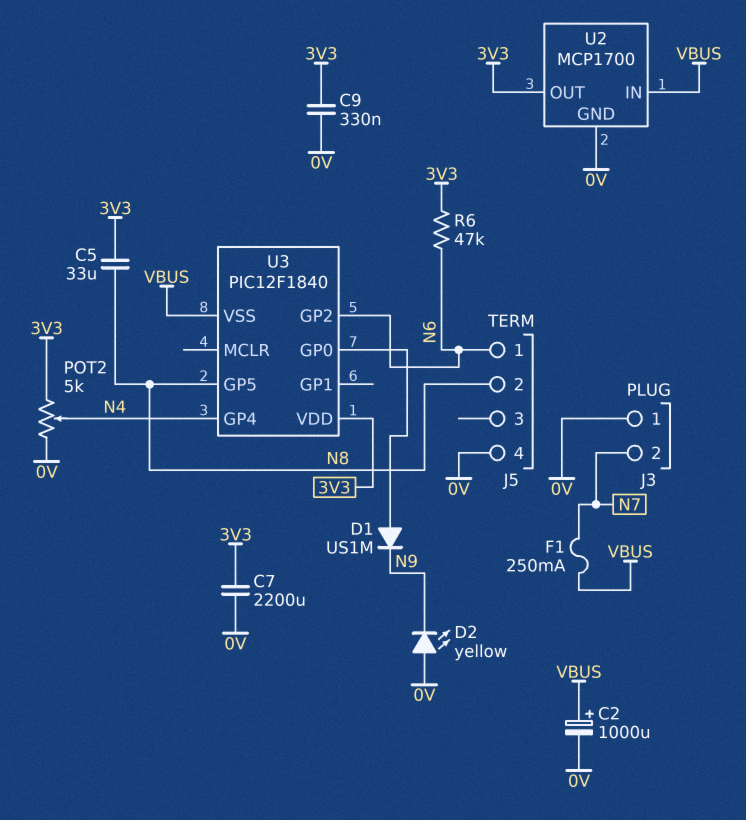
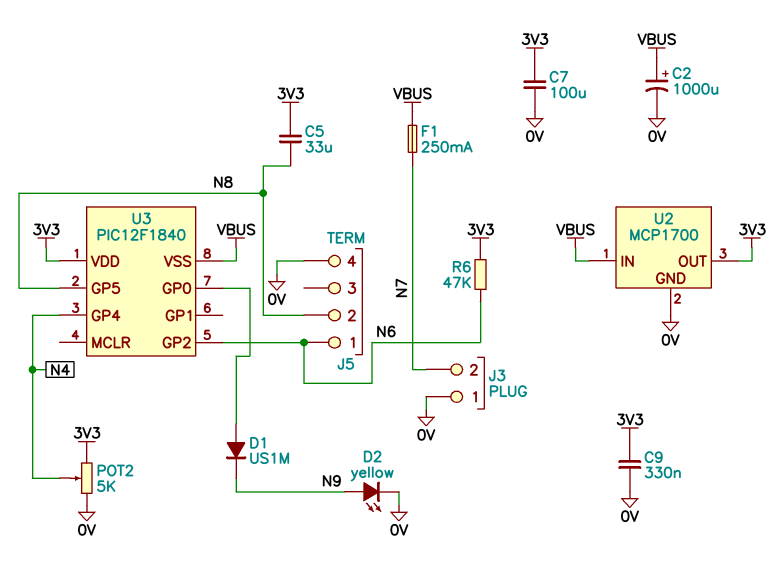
C7: 2200uF (0V, 3V3) -> 100uF (0V, 3V3)
D2: LED yellow (A 0V, K N9) -> LED yellow (A N9, K 0V)

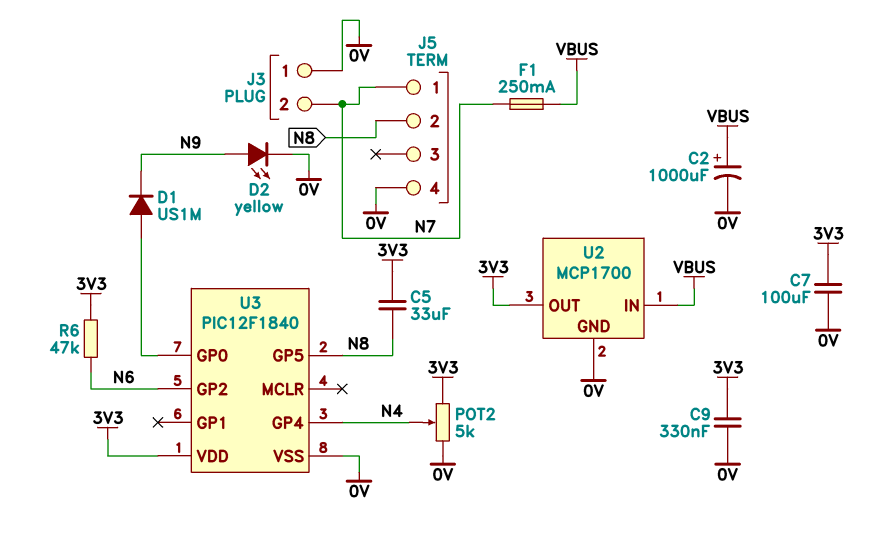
J5 pin 1: N6 -> N7
U3 pin VSS: VBUS -> 0V

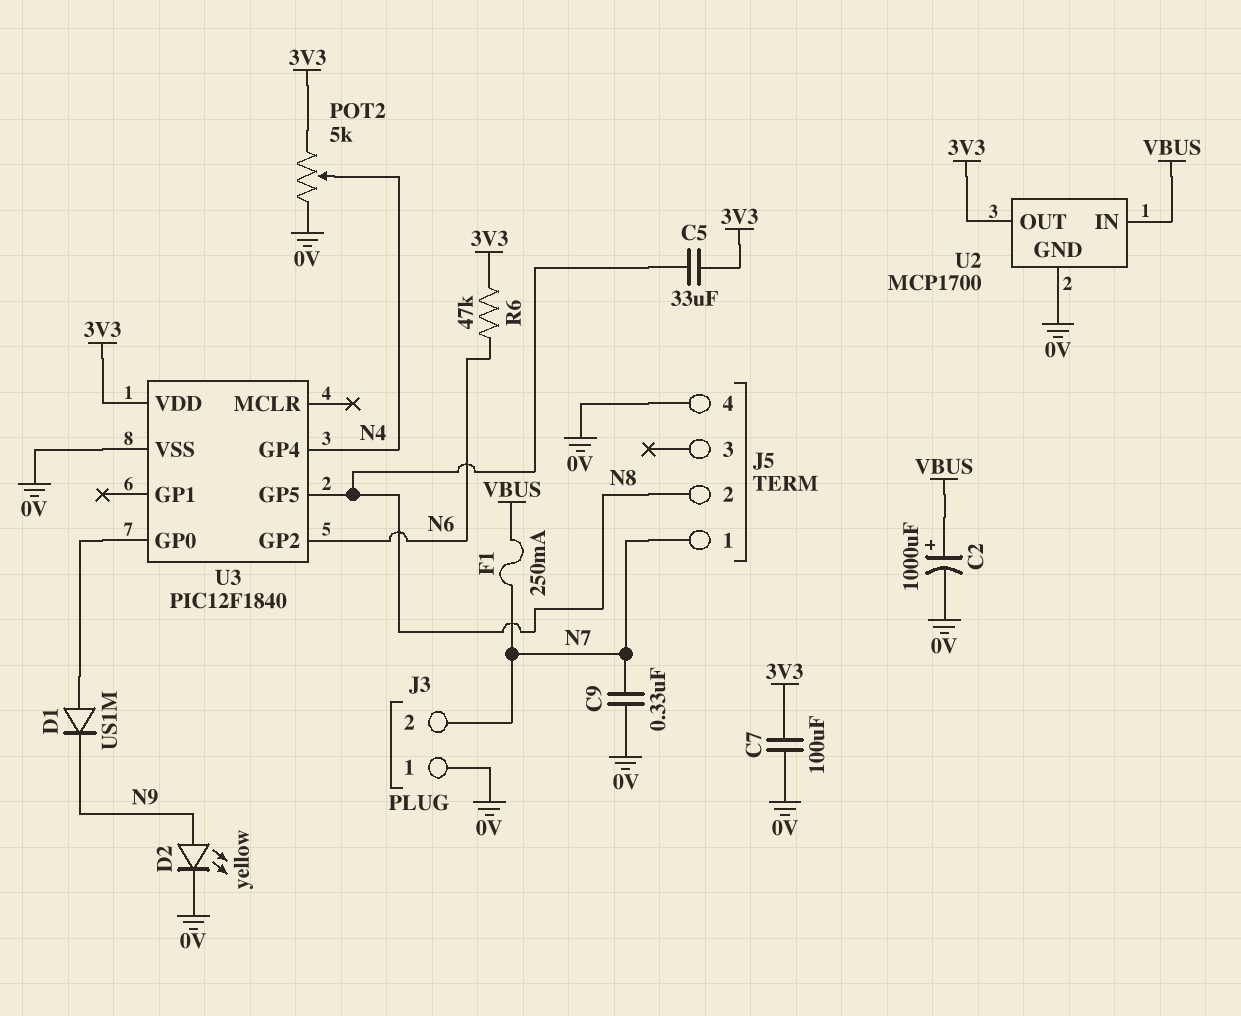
C9: 330nF (0V, 3V3) -> 330nF (0V, N7)

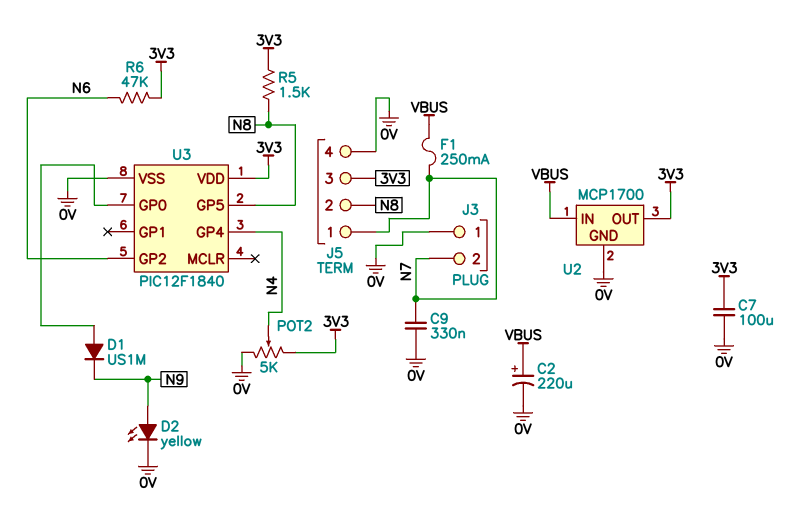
C2: 1000uF (plus VBUS, minus 0V) -> 220uF (plus VBUS, minus 0V)
C5: 33uF (3V3, N8) -> none
J5 pin 3: none -> 3V3
R5: none -> 1.5k (3V3, N8)

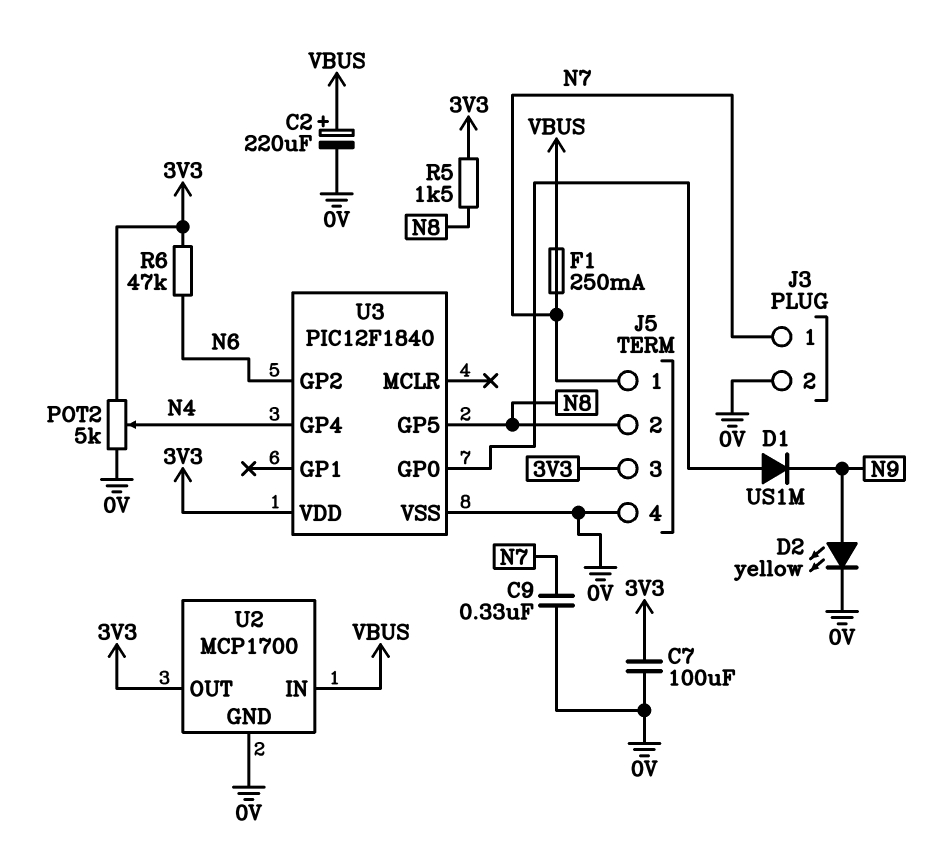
J3 pin 1: 0V -> N7
J3 pin 2: N7 -> 0V

